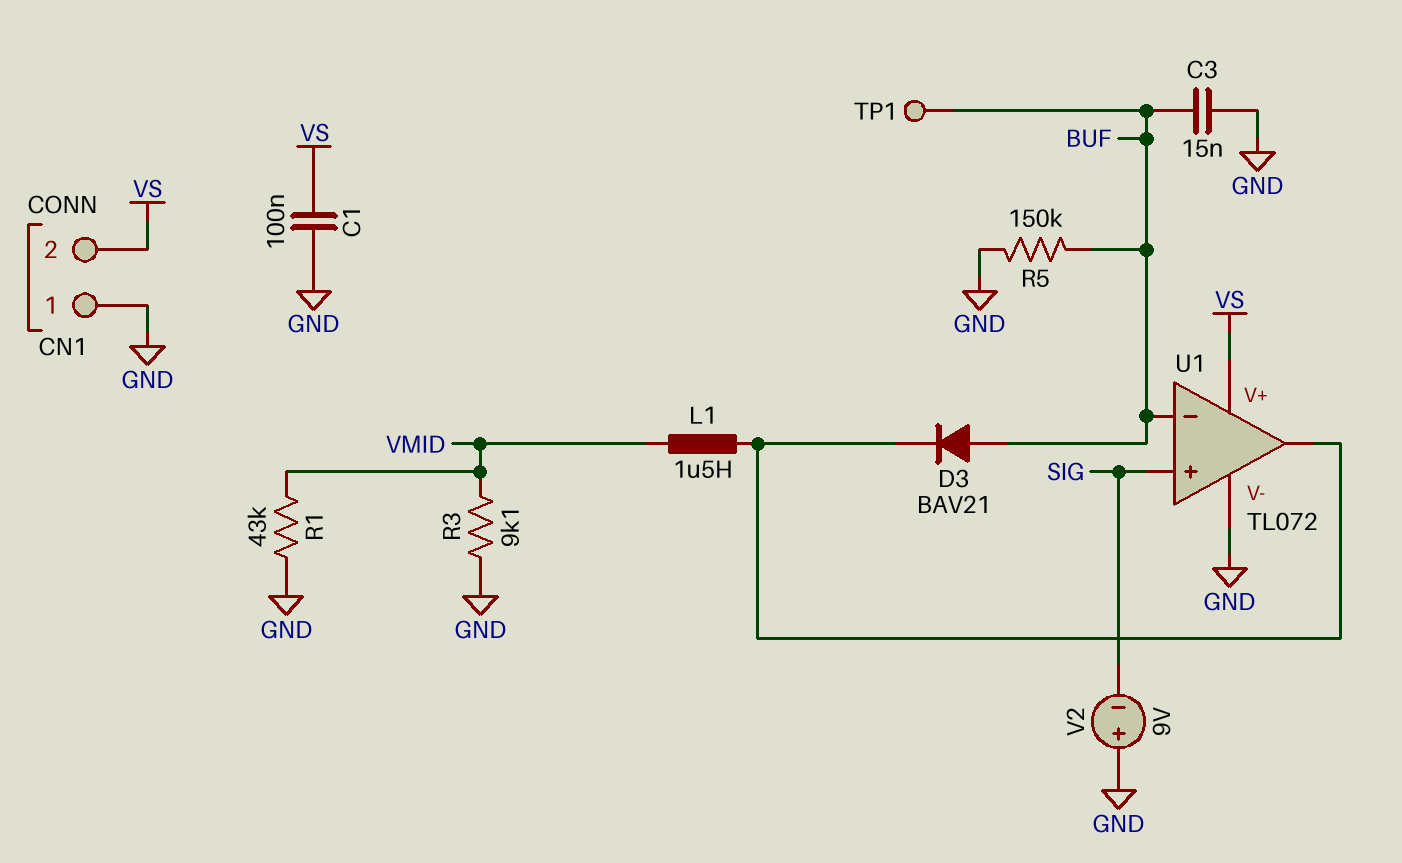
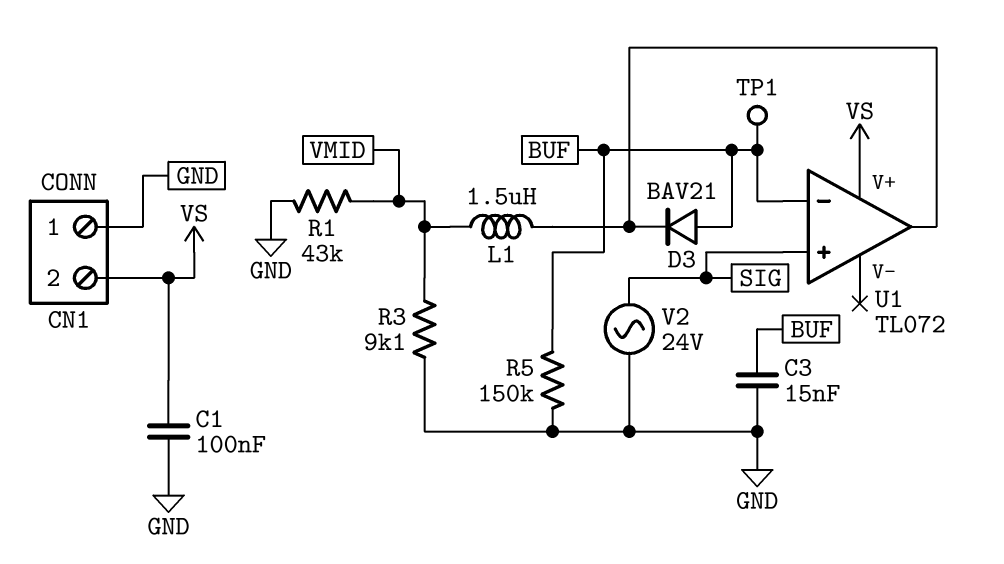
U1 pin V-: GND -> none
V2: 9V (plus GND, minus SIG) -> AC 24V (GND, SIG)

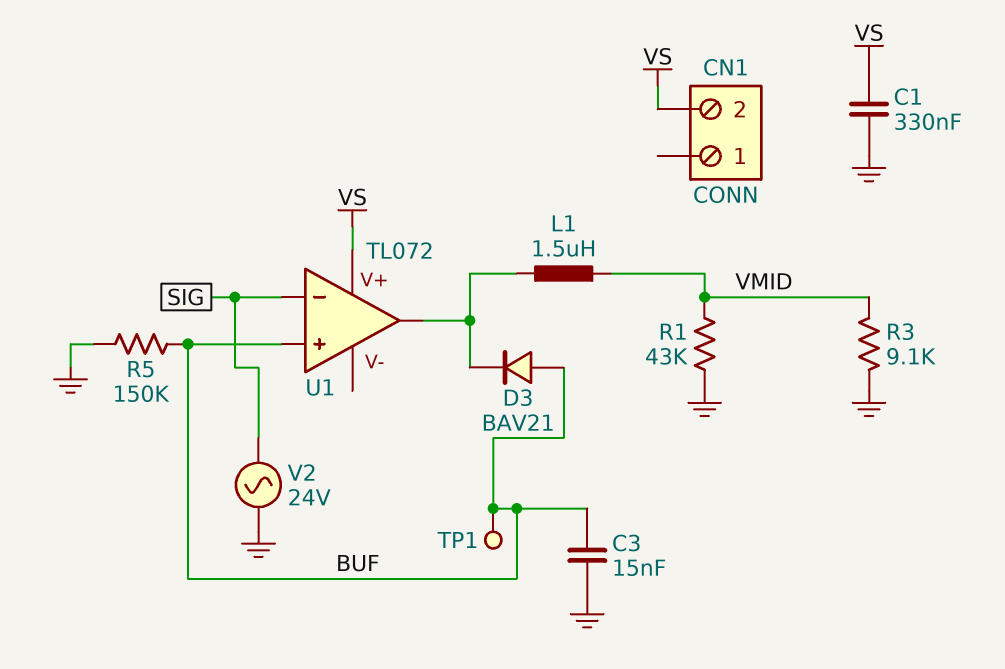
C1: 100nF (GND, VS) -> 330nF (GND, VS)
CN1 pin 1: GND -> none
U1 pin in+: SIG -> BUF
U1 pin in-: BUF -> SIG

